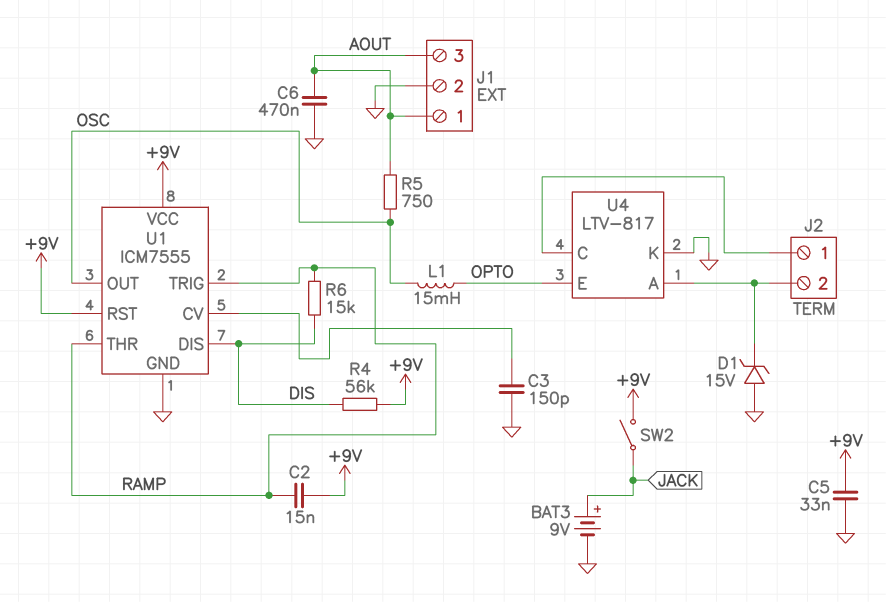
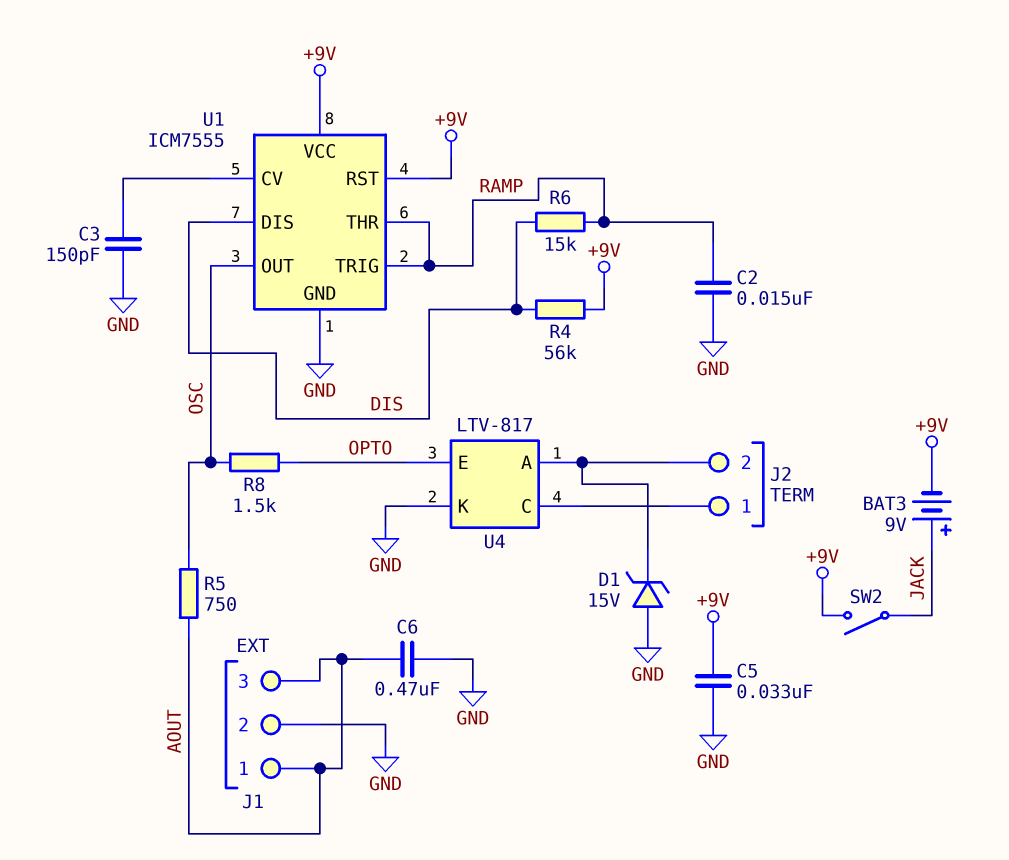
BAT3: 9V (plus JACK, minus GND) -> 9V (plus JACK, minus +9V)
C2: 15nF (+9V, RAMP) -> 15nF (GND, RAMP)
L1: 15mH (OPTO, OSC) -> none
R8: none -> 1.5k (OPTO, OSC)

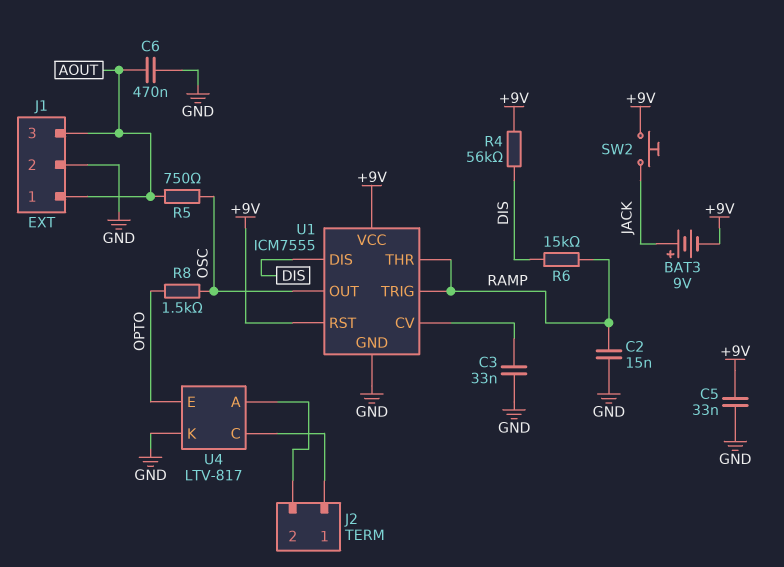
C3: 150pF (GND, U1/CV) -> 33nF (GND, U1/CV)
D1: zener 15V (A GND, K J2/2) -> none
SW2: switch (+9V, JACK) -> button (+9V, JACK)

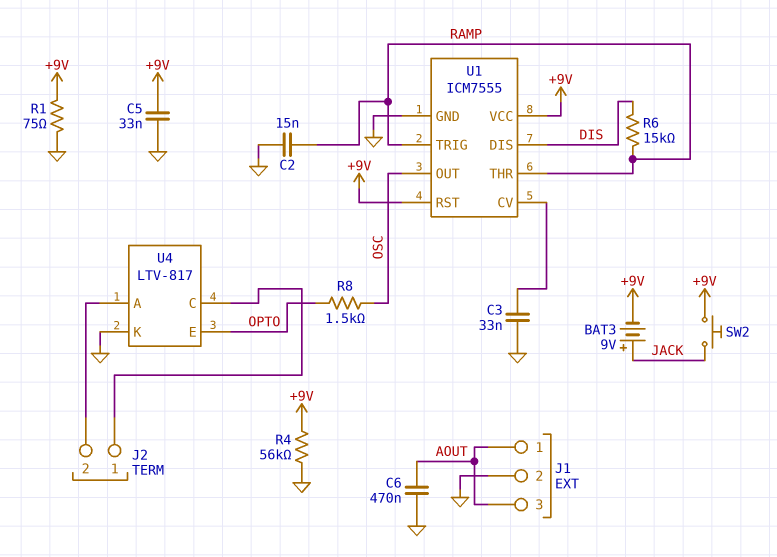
R1: none -> 75 (+9V, GND)
R4: 56k (+9V, DIS) -> 56k (+9V, GND)
R5: 750 (AOUT, OSC) -> none

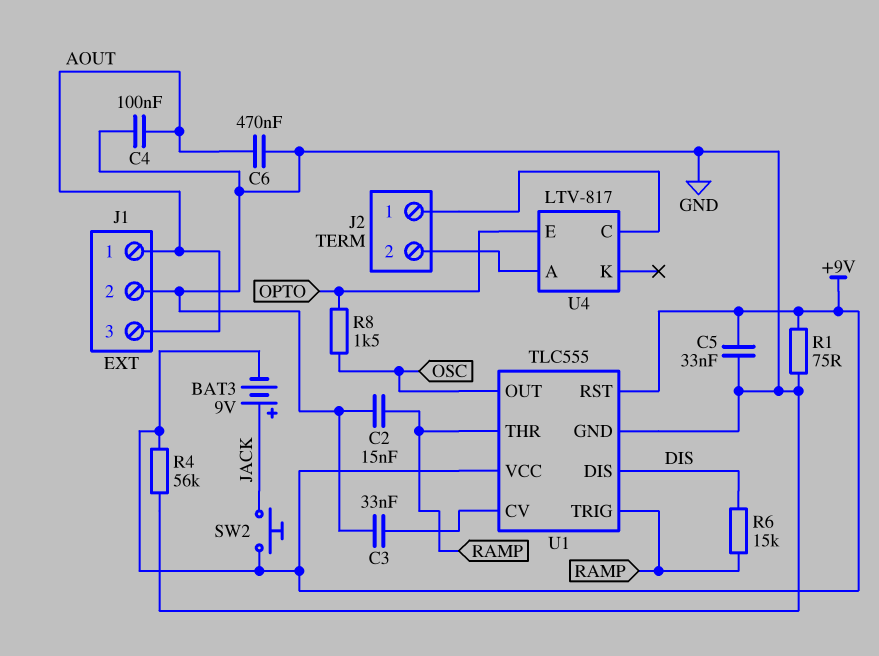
C4: none -> 100nF (AOUT, GND)
U1: ICM7555 -> TLC555
U4 pin K: GND -> none

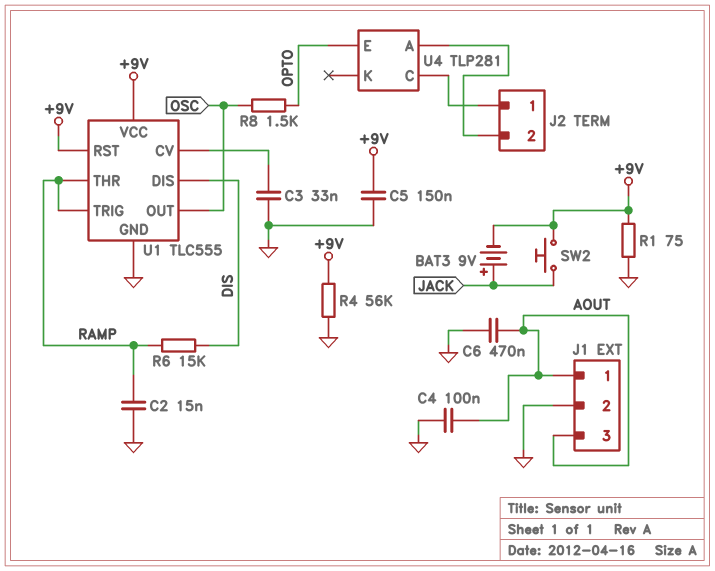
C5: 33nF (+9V, GND) -> 150nF (+9V, GND)
U4: LTV-817 -> TLP281

